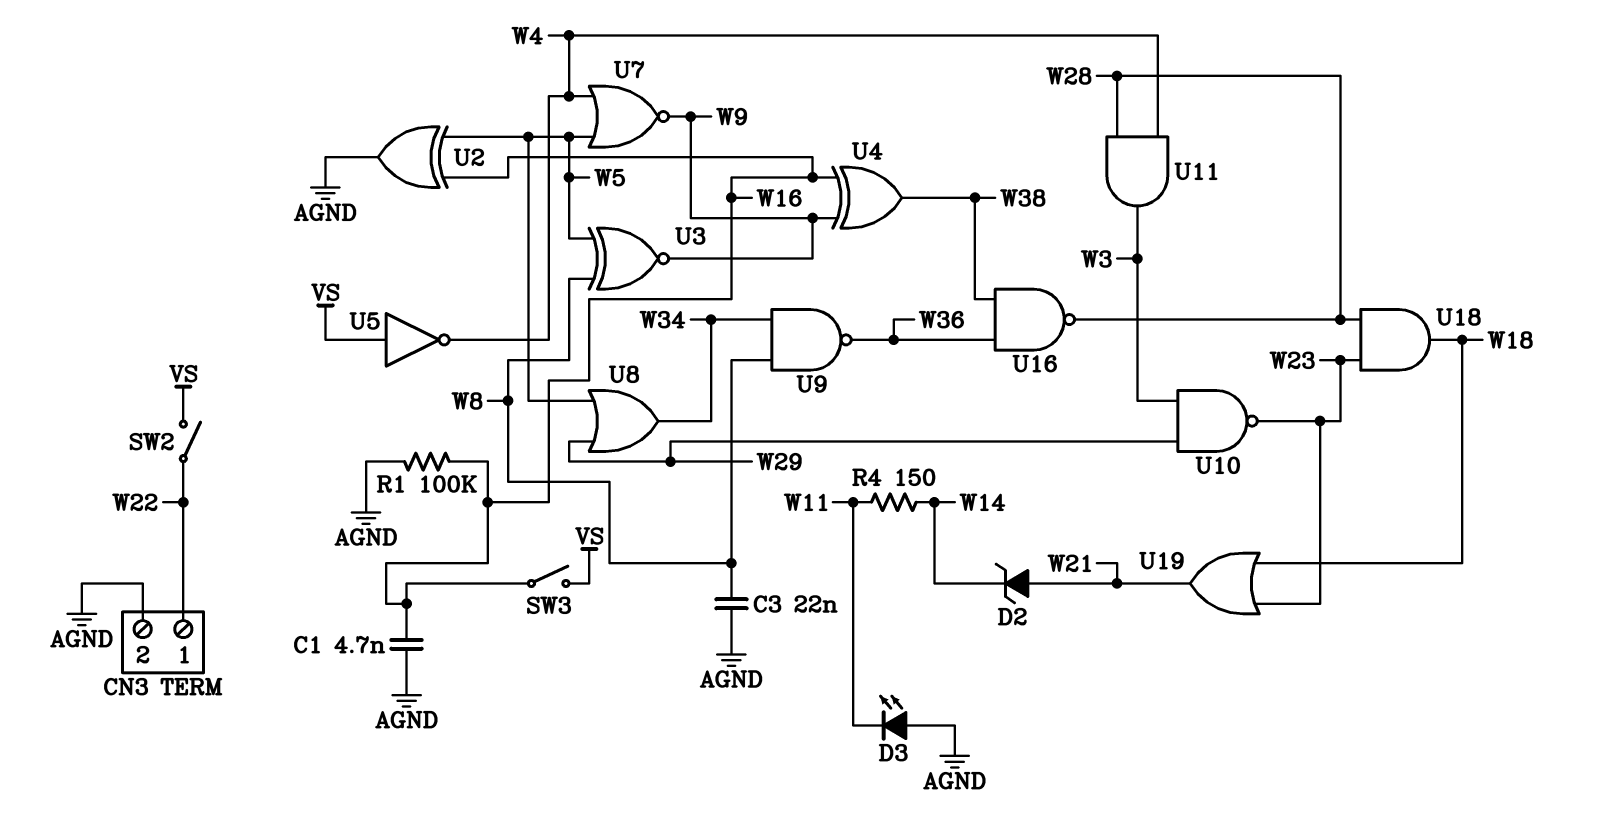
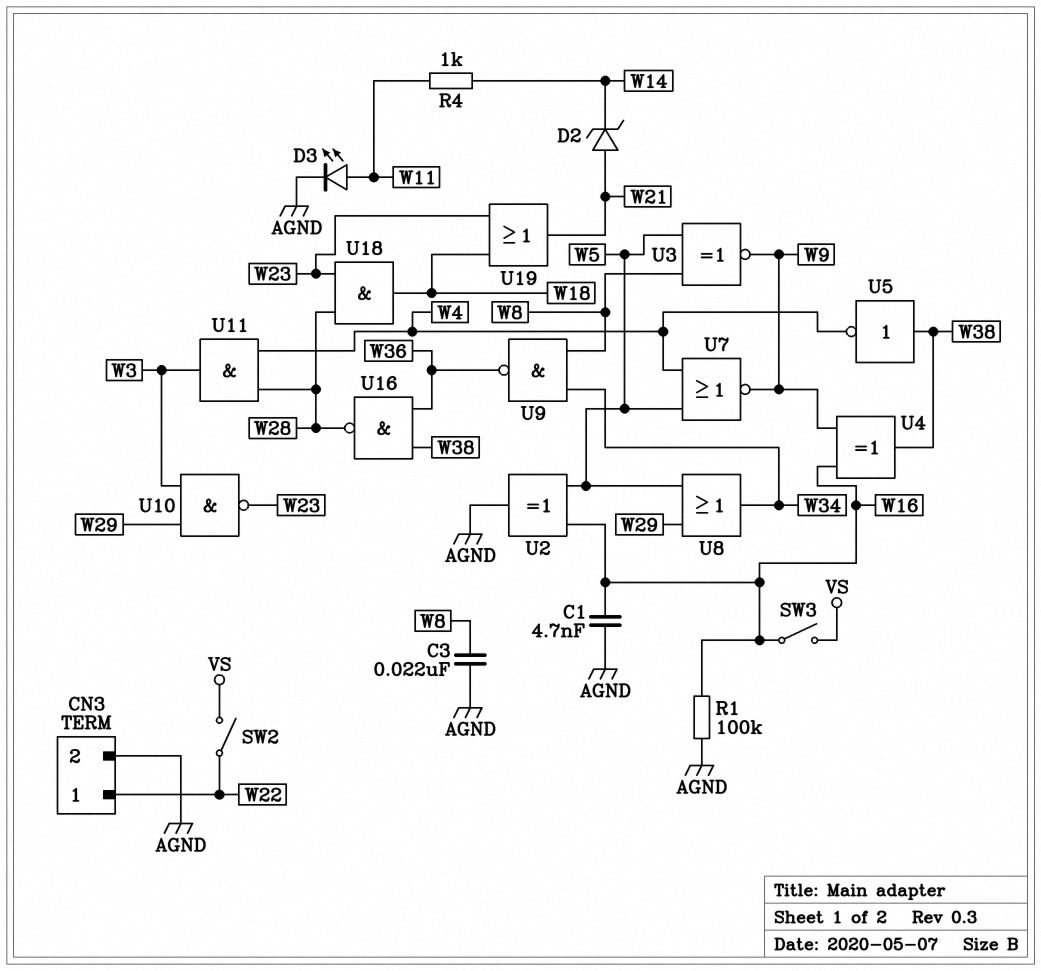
D3: LED (A AGND, K W11) -> LED (A W11, K AGND)
R4: 150 (W11, W14) -> 1k (W11, W14)
U5: NOT (in VS, out W4) -> NOT (in W38, out W4)

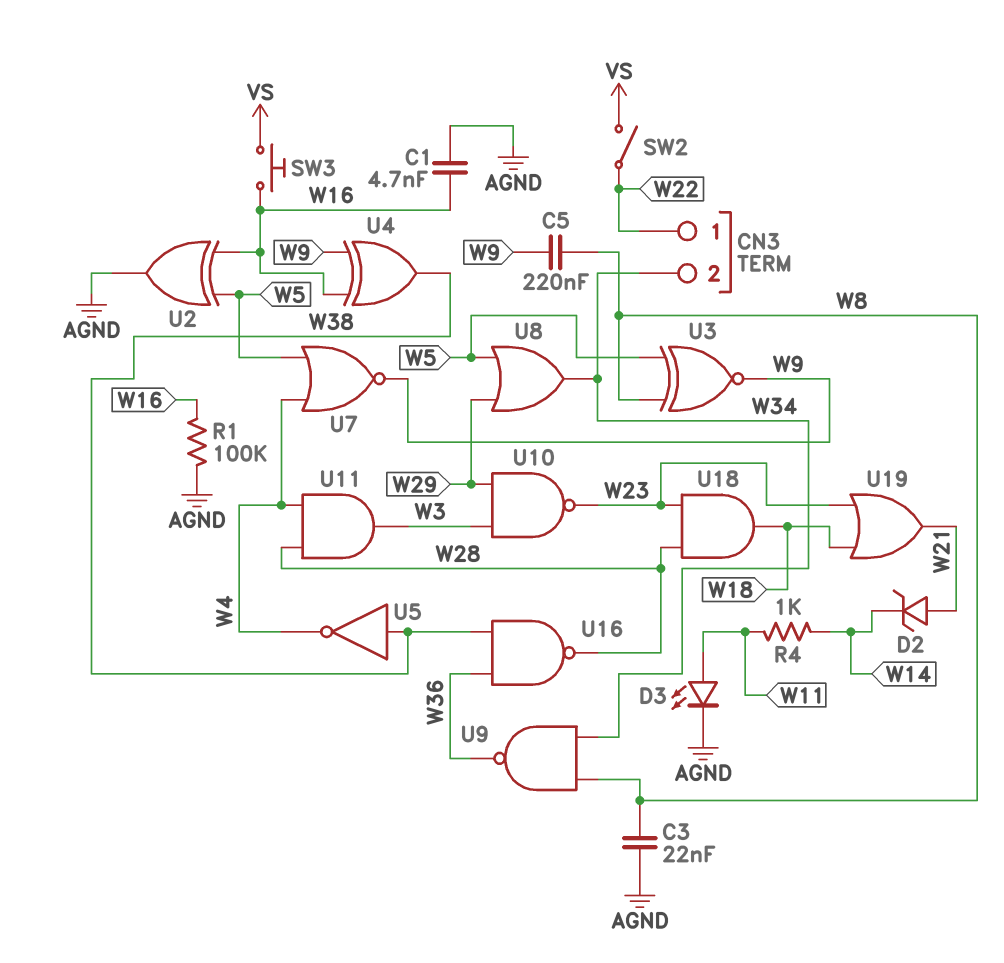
C5: none -> 220nF (W8, W9)
CN3 pin 2: AGND -> W34
SW3: switch (VS, W16) -> button (VS, W16)

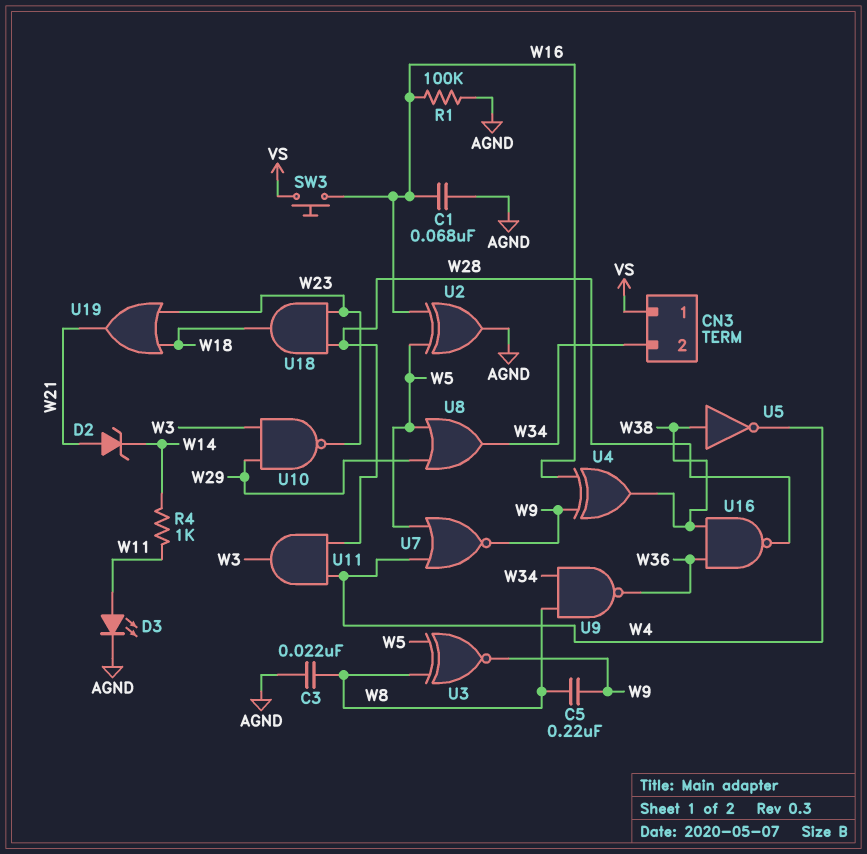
C1: 4.7nF (AGND, W16) -> 68nF (AGND, W16)
CN3 pin 1: W22 -> VS
SW2: switch (VS, W22) -> none

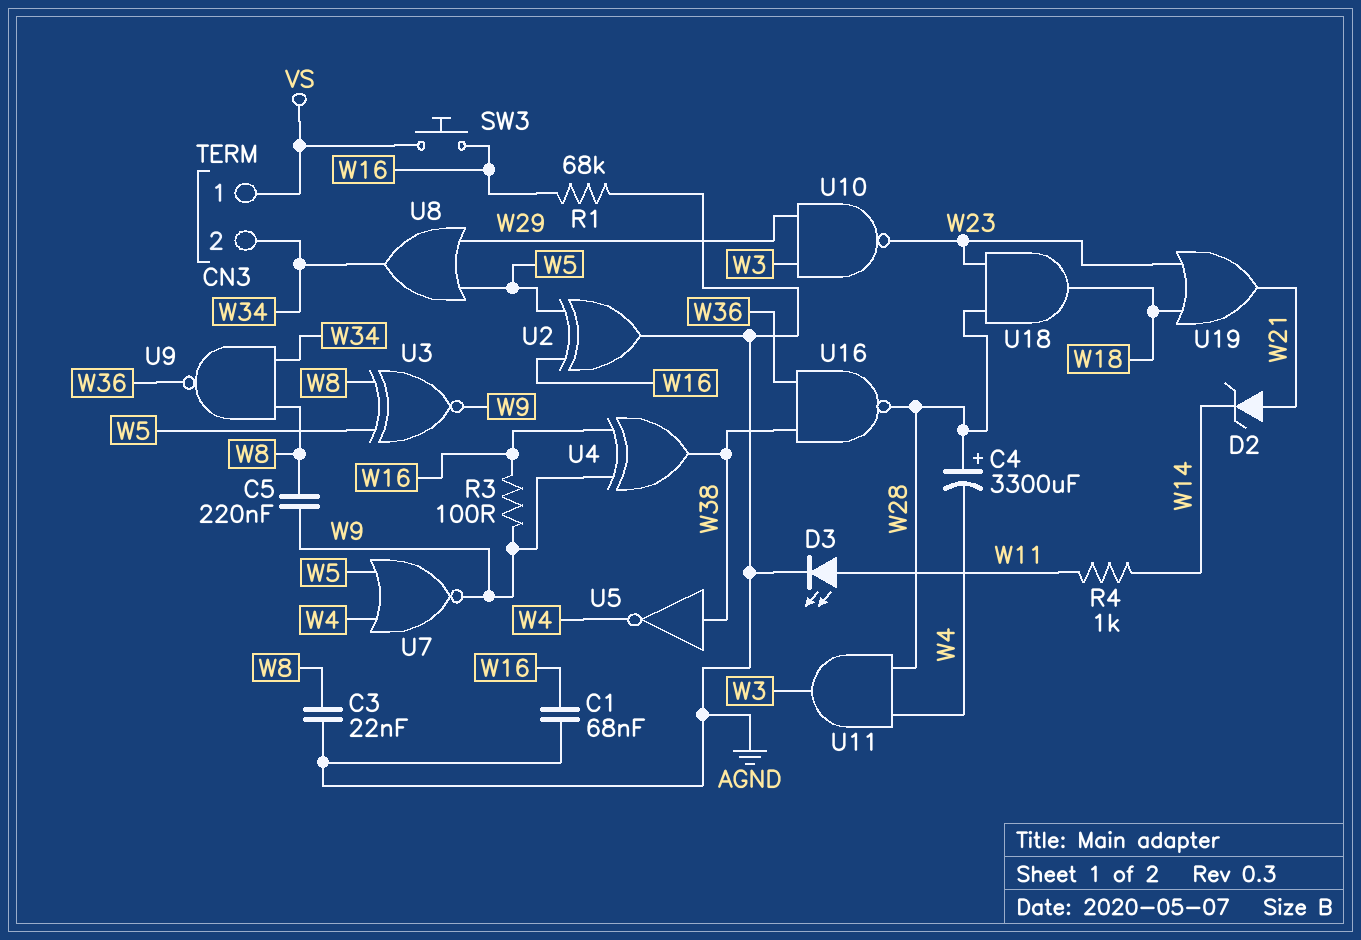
C4: none -> 3300uF (plus W28, minus W4)
R1: 100k (AGND, W16) -> 68k (AGND, W16)
R3: none -> 100 (W9, W16)

